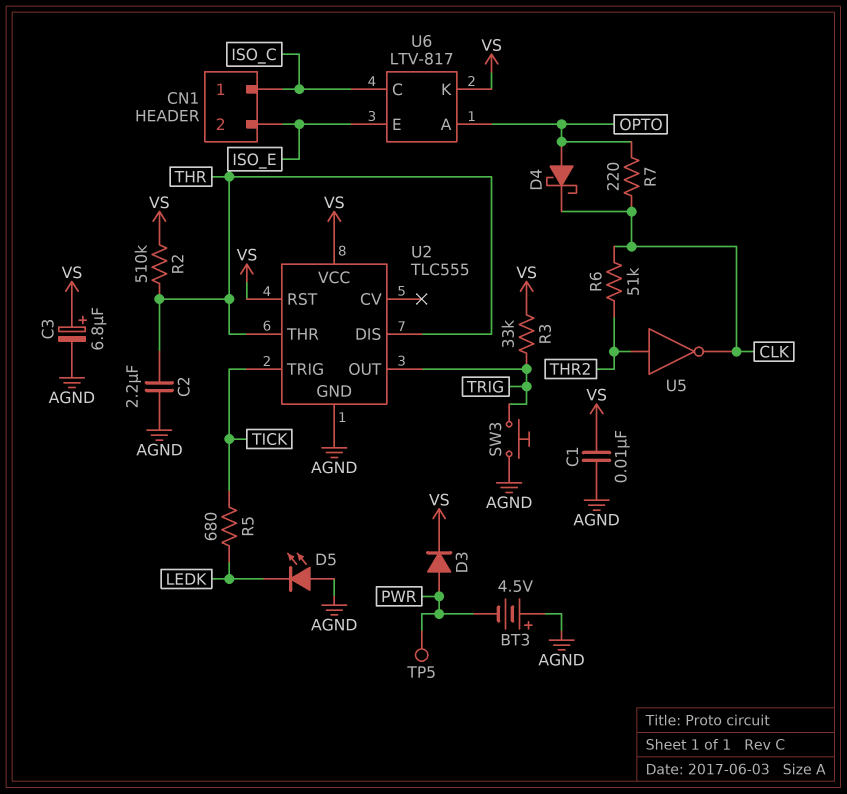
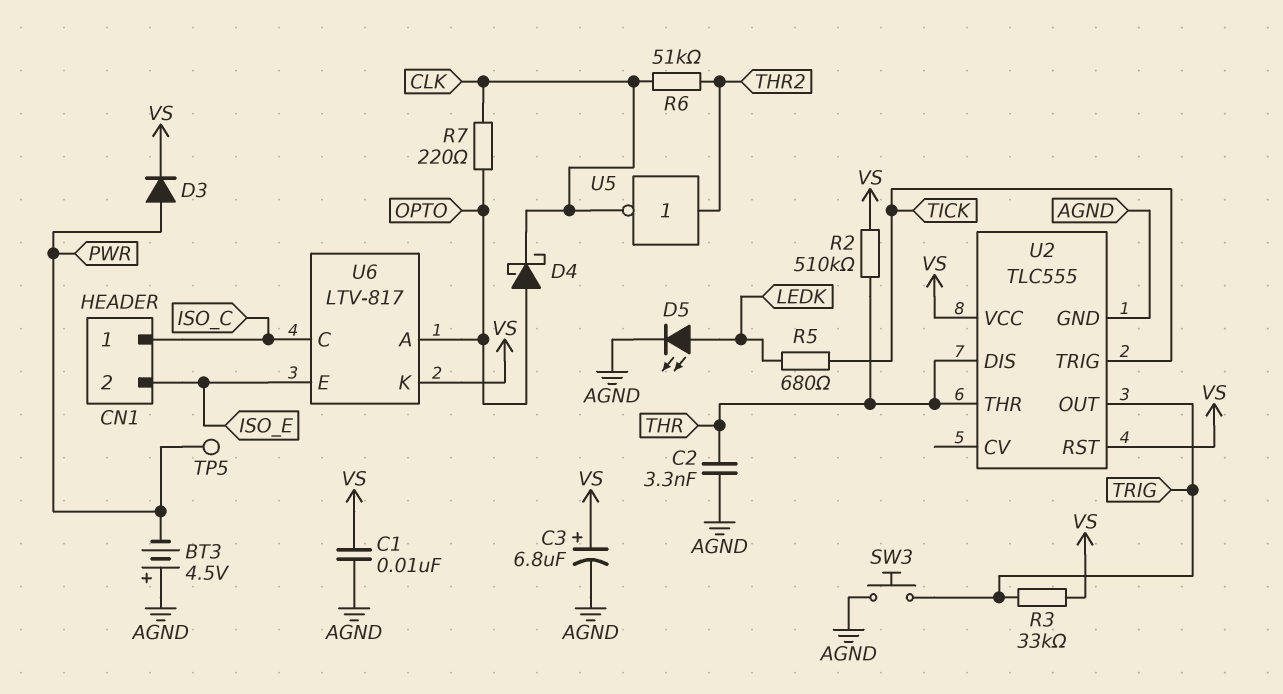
C2: 2.2uF (AGND, THR) -> 3.3nF (AGND, THR)
D5: LED (A AGND, K LEDK) -> LED (A LEDK, K AGND)

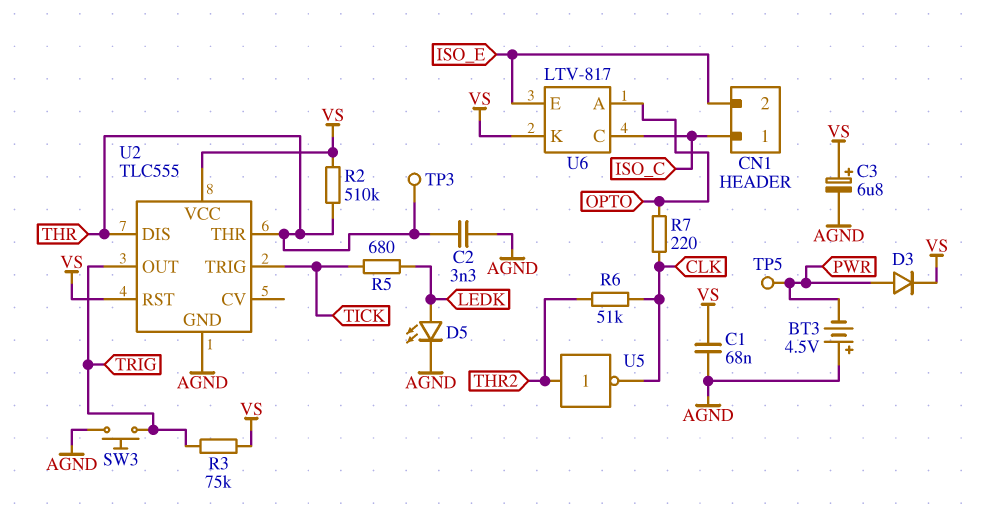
C1: 10nF (AGND, VS) -> 68nF (AGND, VS)
D4: schottky (A OPTO, K CLK) -> none
R3: 33k (TRIG, VS) -> 75k (TRIG, VS)
TP3: none -> test point (THR)

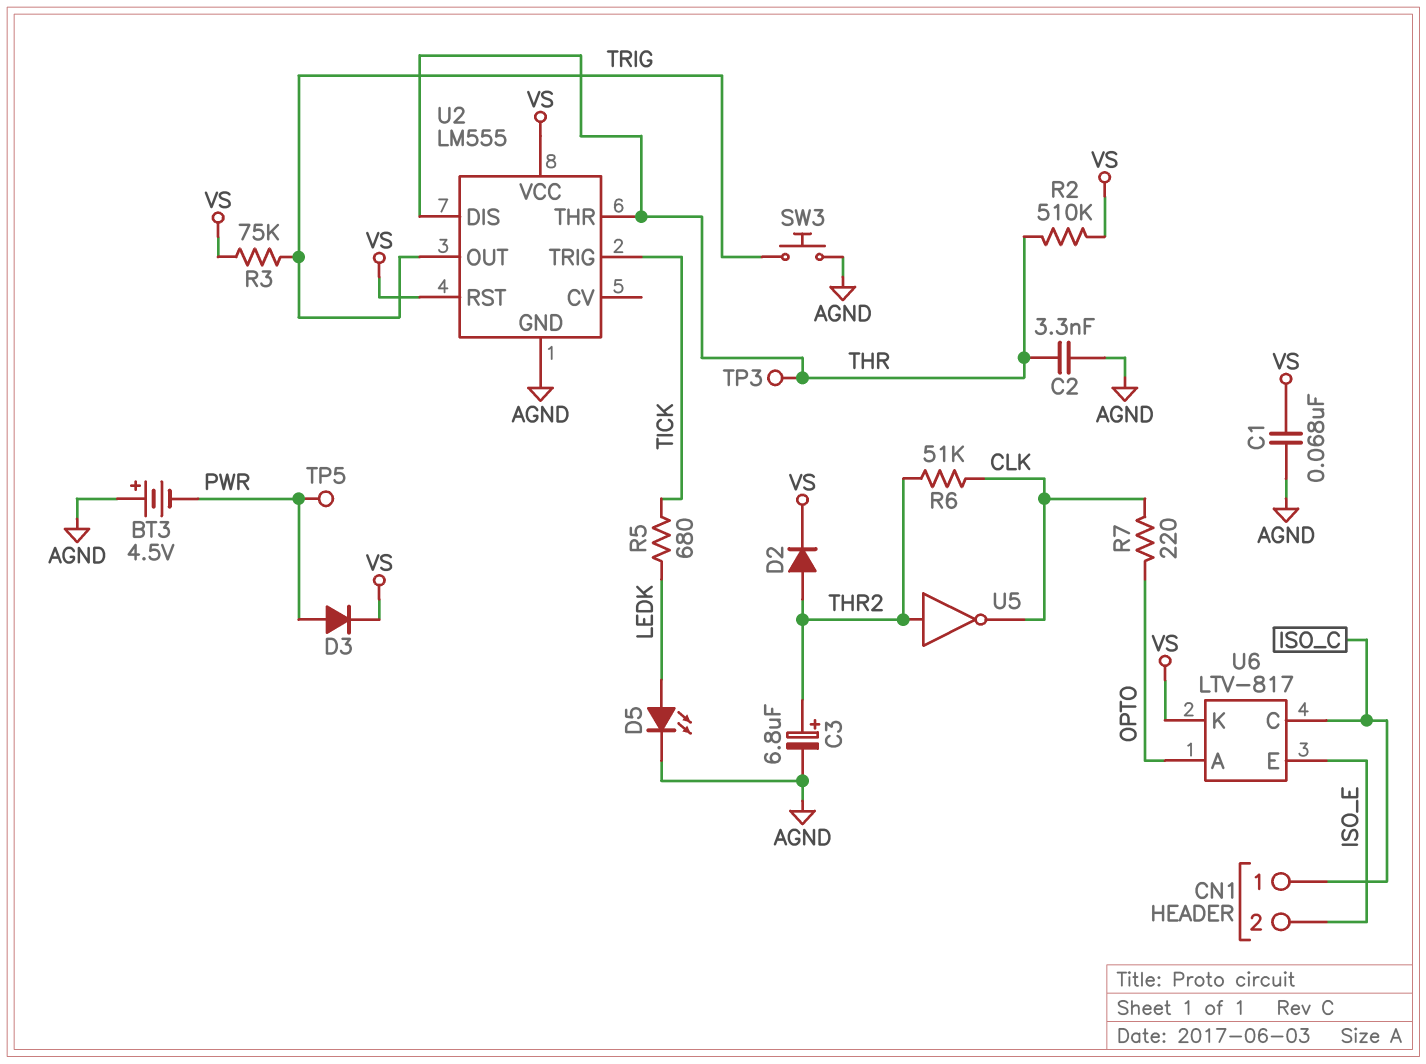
C3: 6.8uF (plus VS, minus AGND) -> 6.8uF (plus THR2, minus AGND)
D2: none -> diode (A THR2, K VS)
U2: TLC555 -> LM555

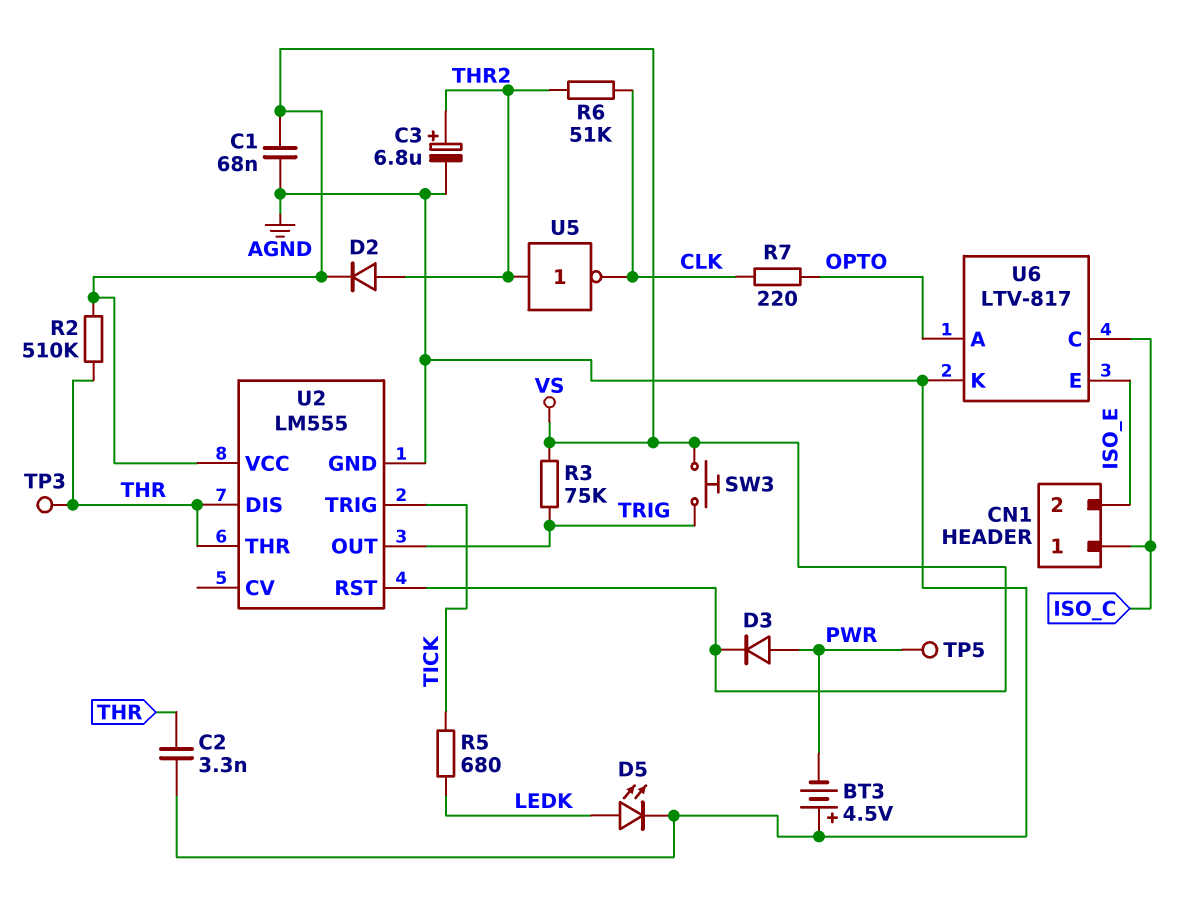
SW3: button (AGND, TRIG) -> button (TRIG, VS)
U6 pin K: VS -> AGND

